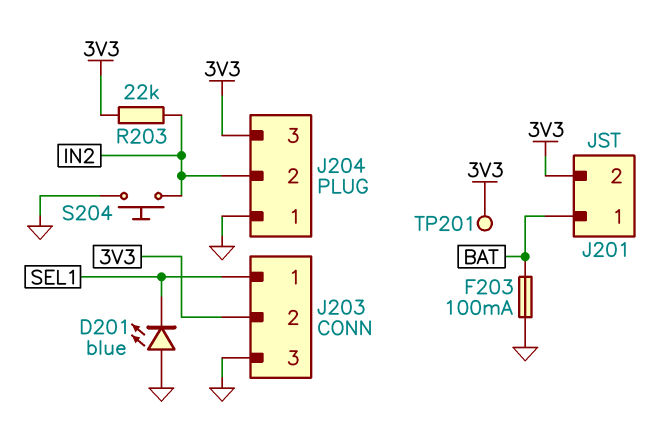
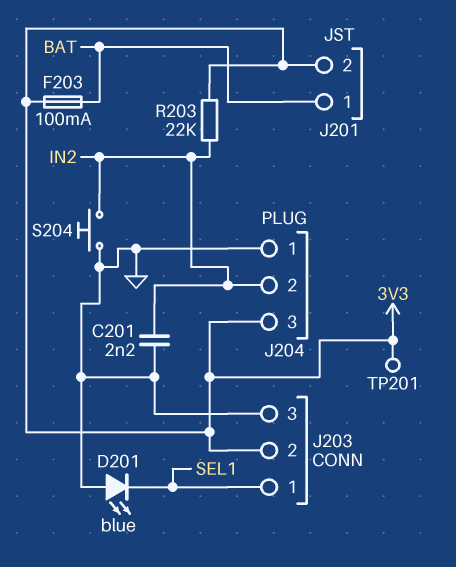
C201: none -> 2.2nF (GND, IN2)
F203: 100mA (BAT, GND) -> 100mA (3V3, BAT)

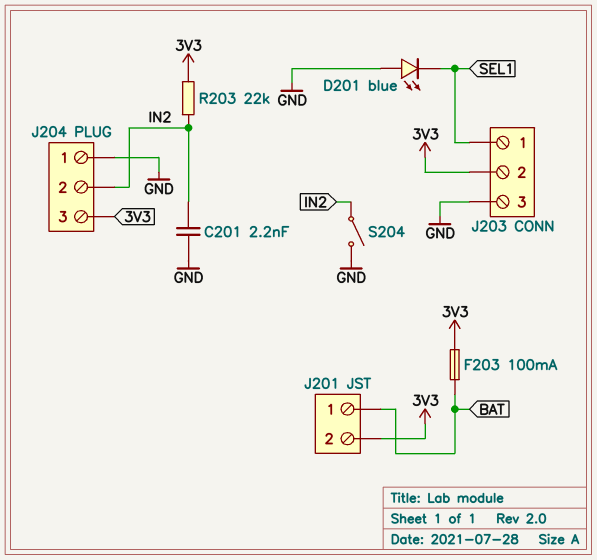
S204: button (GND, IN2) -> switch (GND, IN2)
TP201: test point (3V3) -> none

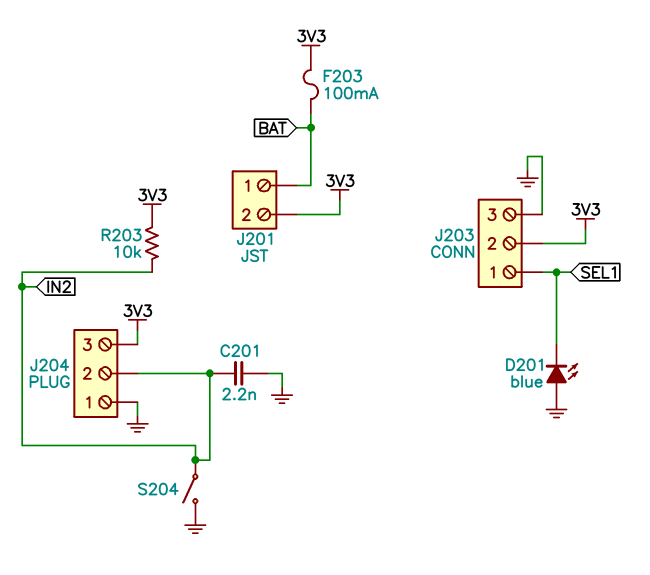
R203: 22k (3V3, IN2) -> 10k (3V3, IN2)

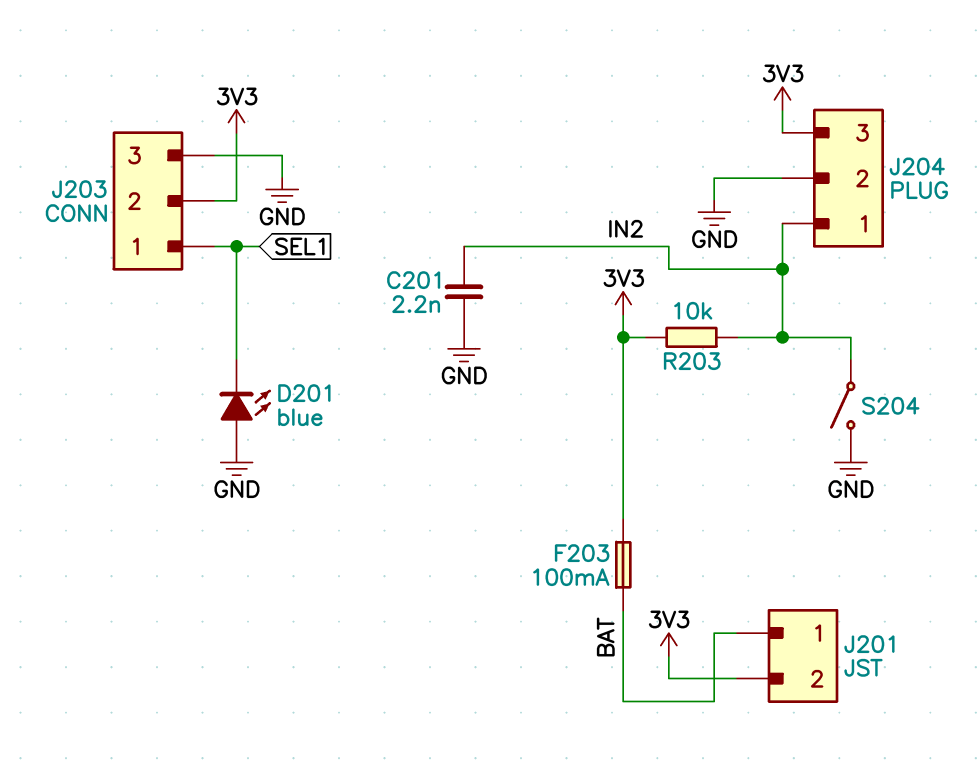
J204 pin 1: GND -> IN2
J204 pin 2: IN2 -> GND

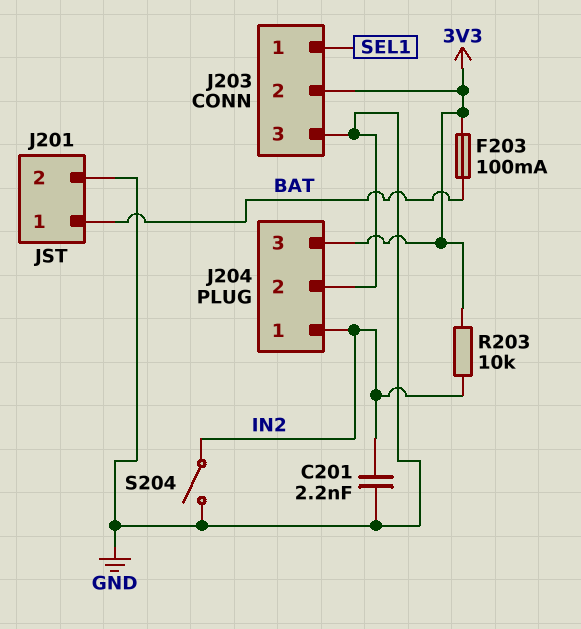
D201: LED blue (A GND, K SEL1) -> none
J201 pin 2: 3V3 -> GND

